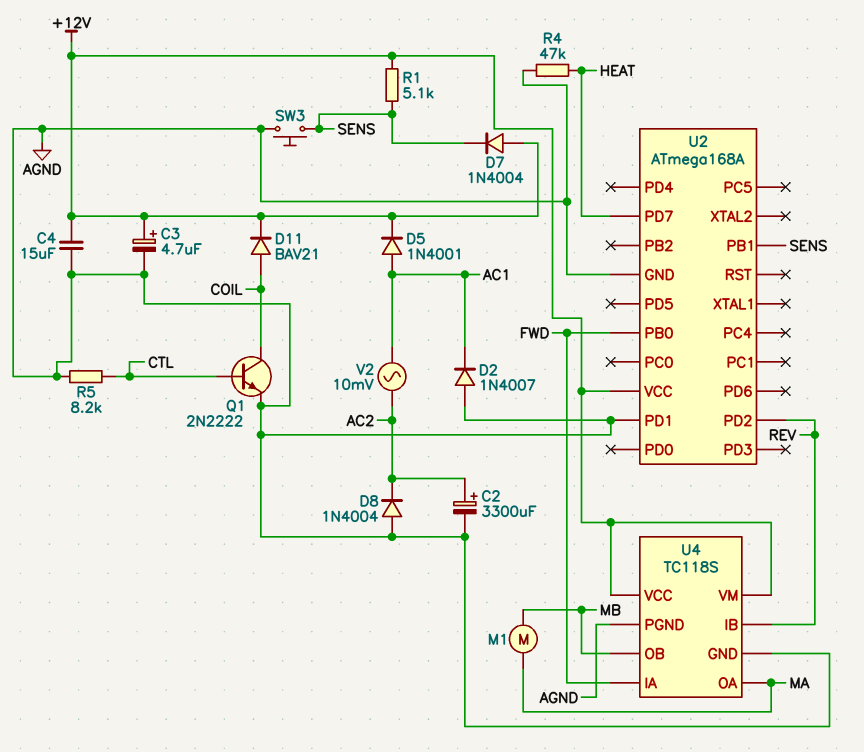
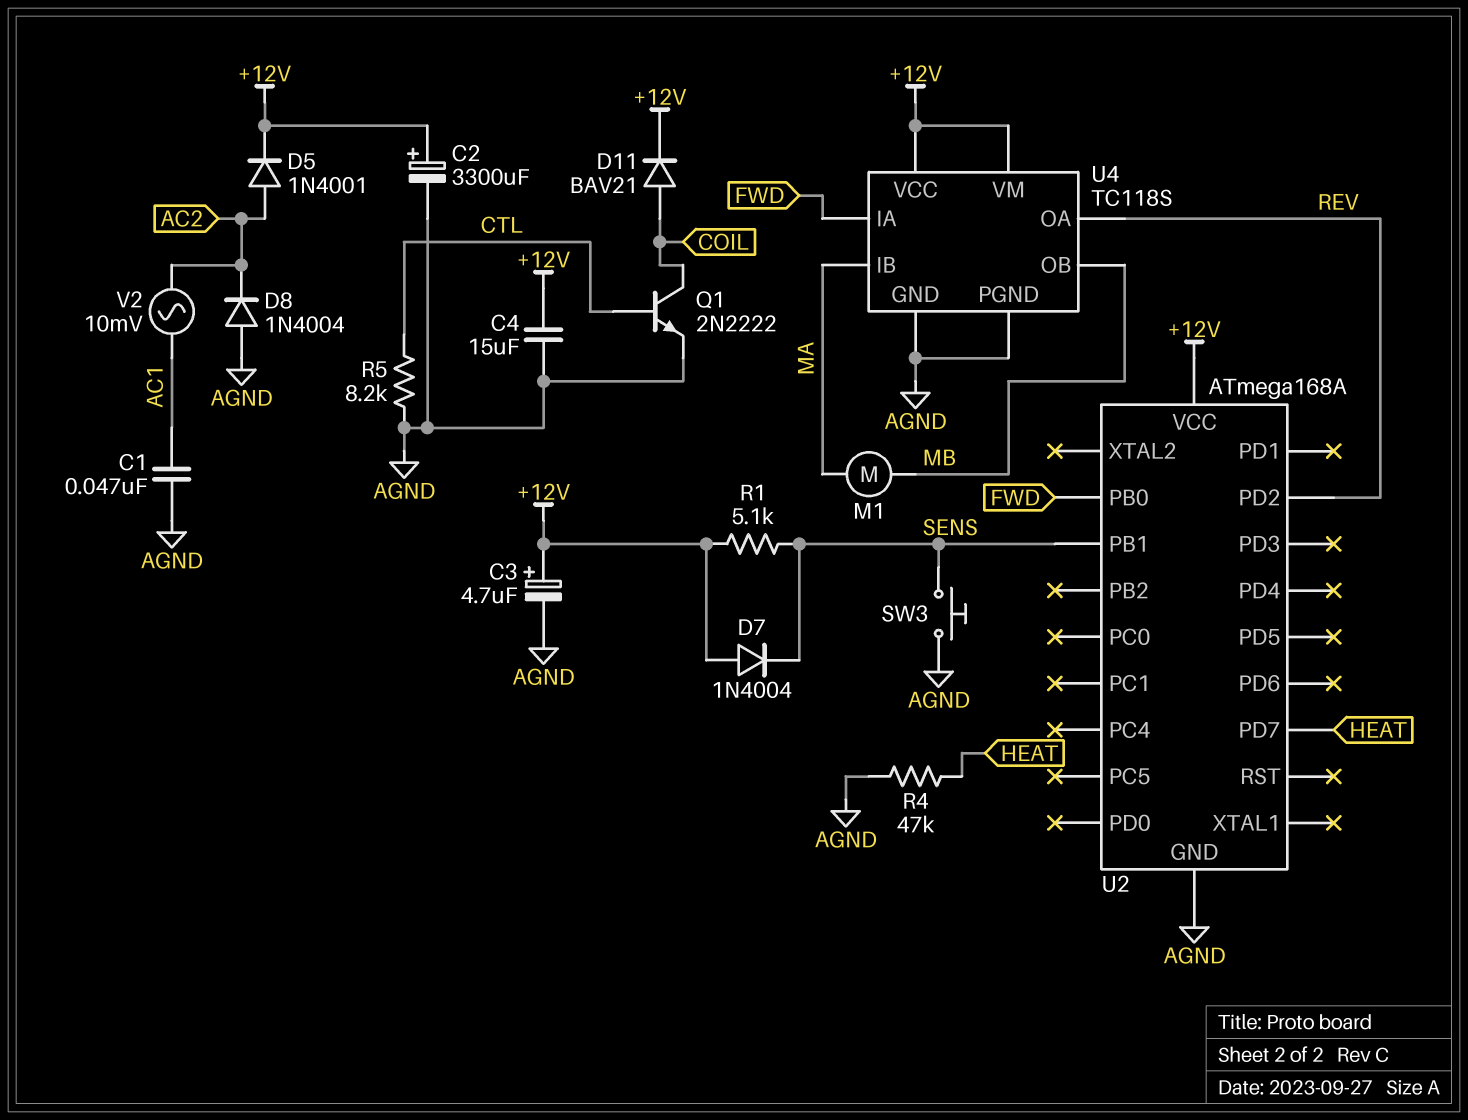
C1: none -> 47nF (AC1, AGND)
C2: 3300uF (plus AC2, minus AGND) -> 3300uF (plus +12V, minus AGND)
D2: diode 1N4007 (A AGND, K AC1) -> none
D5: diode 1N4001 (A AC1, K +12V) -> diode 1N4001 (A AC2, K +12V)
U2 pin PD1: AGND -> none
U4 pin IB: REV -> MA
U4 pin OA: MA -> REV

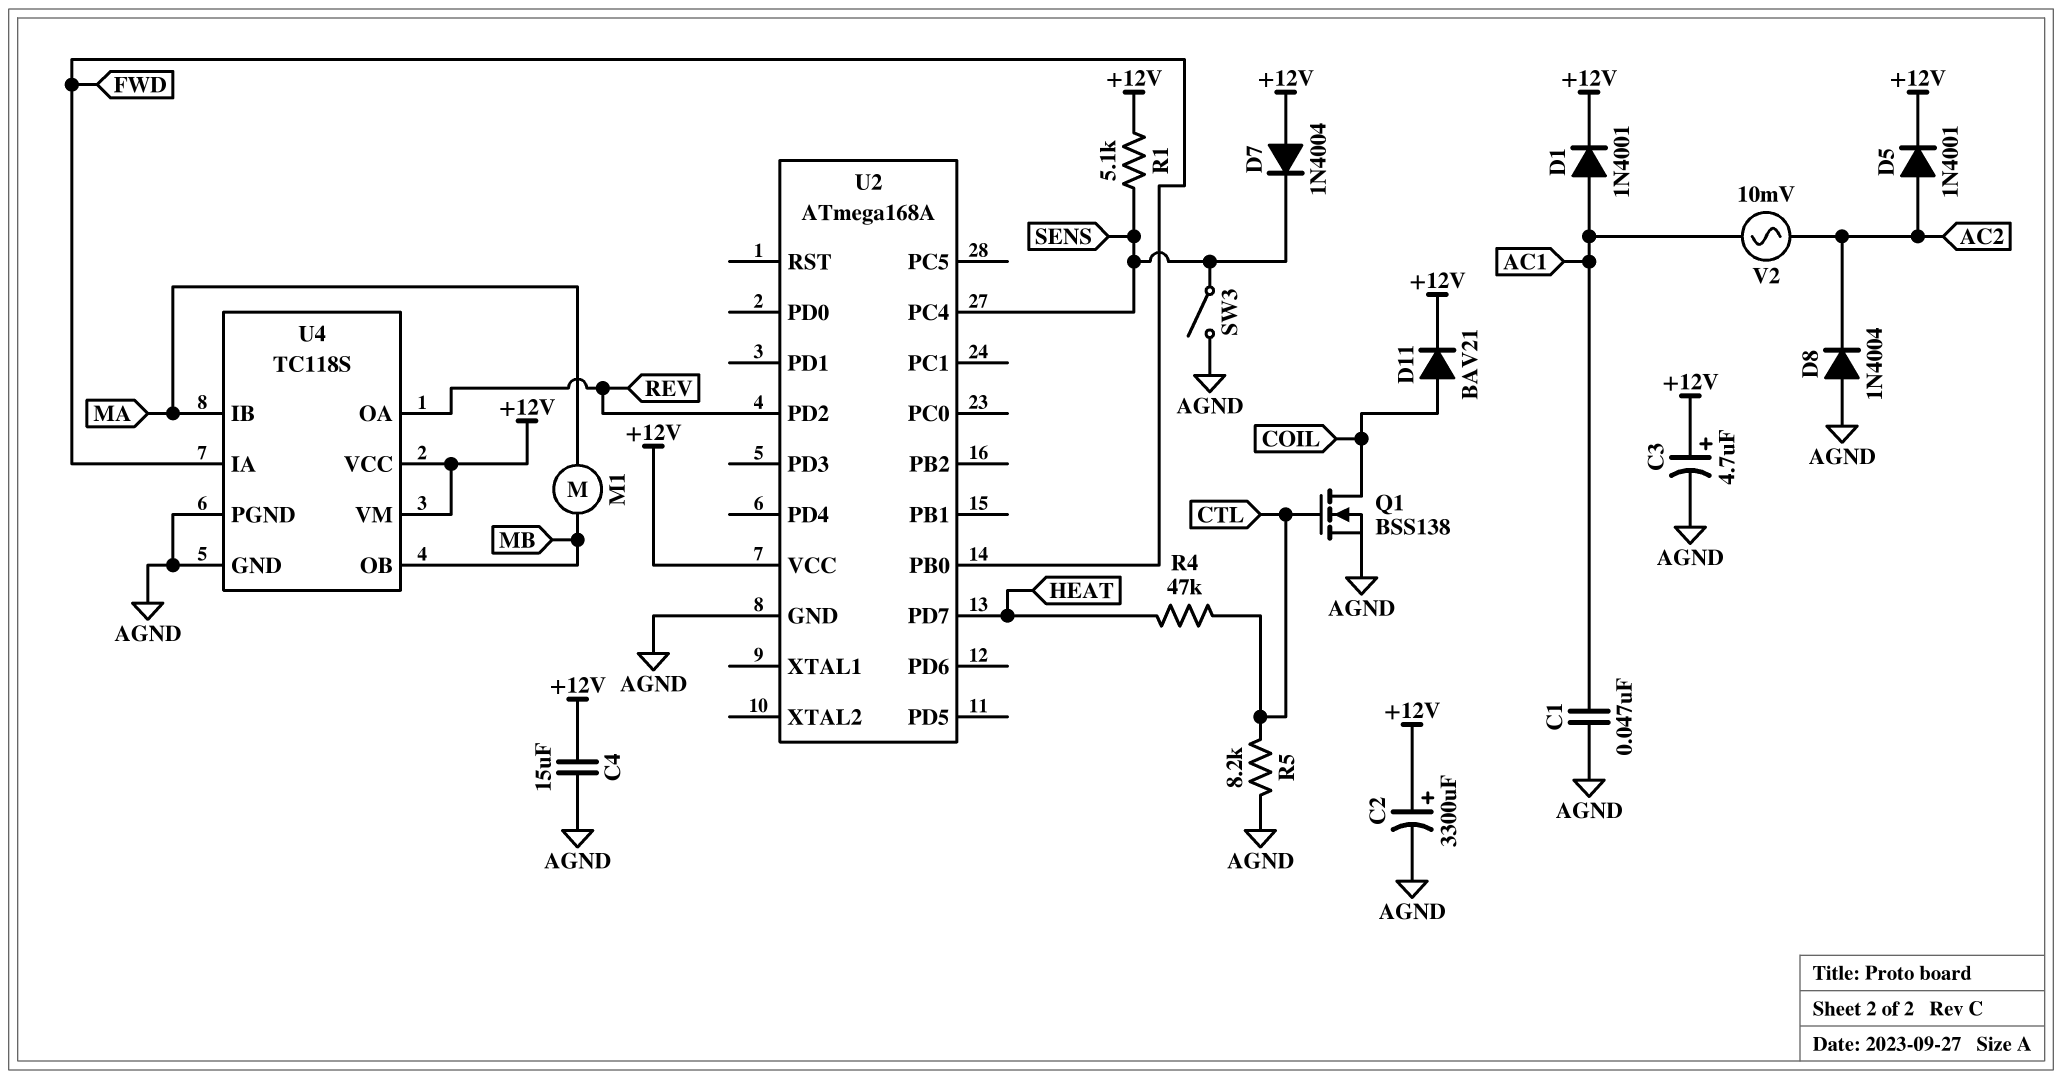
D1: none -> diode 1N4001 (A AC1, K +12V)
Q1: NPN 2N2222 (B CTL, C COIL, E AGND) -> NMOS BSS138 (G CTL, D COIL, S AGND)
R4: 47k (AGND, HEAT) -> 47k (CTL, HEAT)
SW3: button (AGND, SENS) -> switch (AGND, SENS)
U2 pin PB1: SENS -> none
U2 pin PC4: none -> SENS

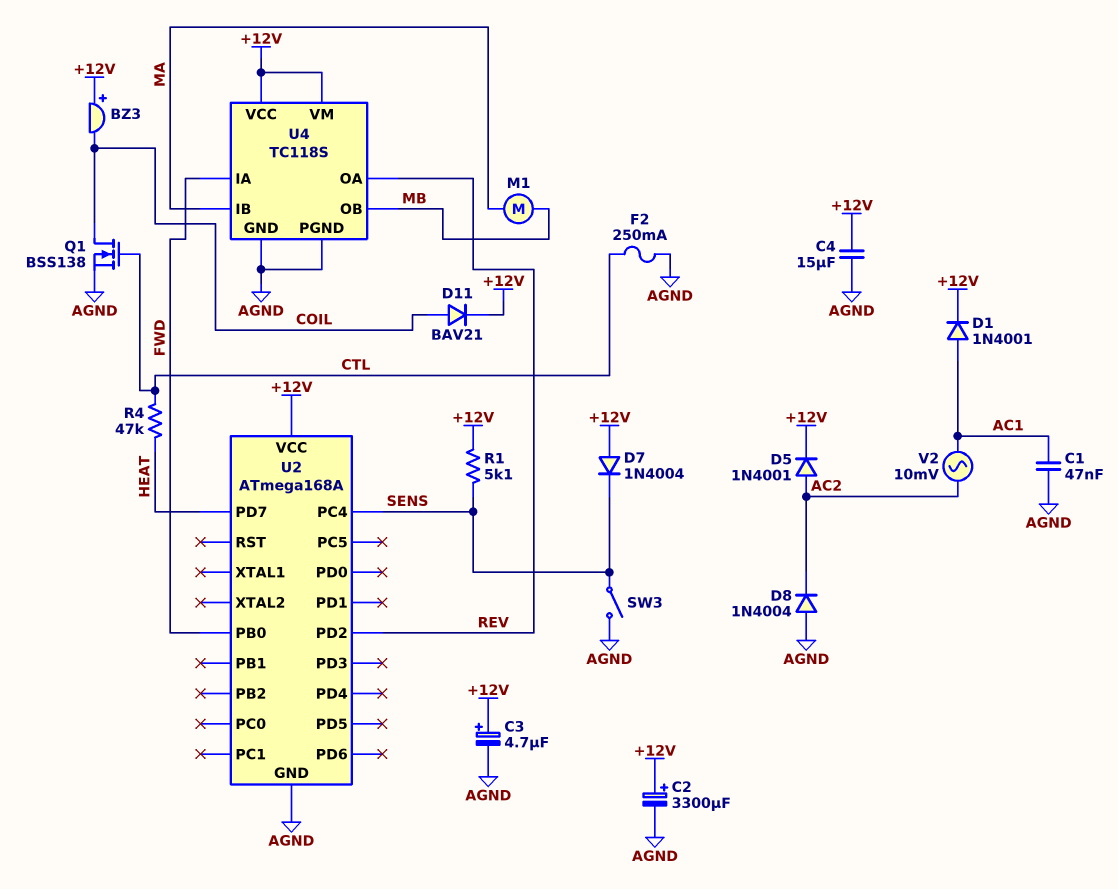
BZ3: none -> buzzer (plus +12V, minus COIL)
F2: none -> 250mA (AGND, CTL)
R5: 8.2k (AGND, CTL) -> none

